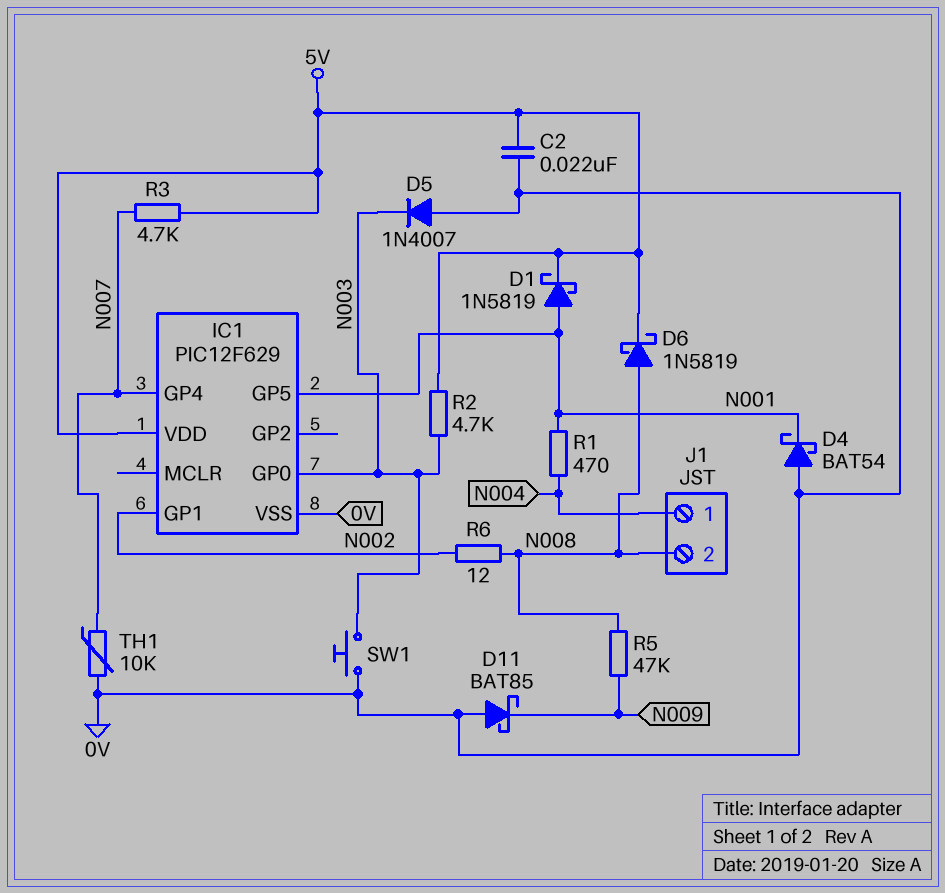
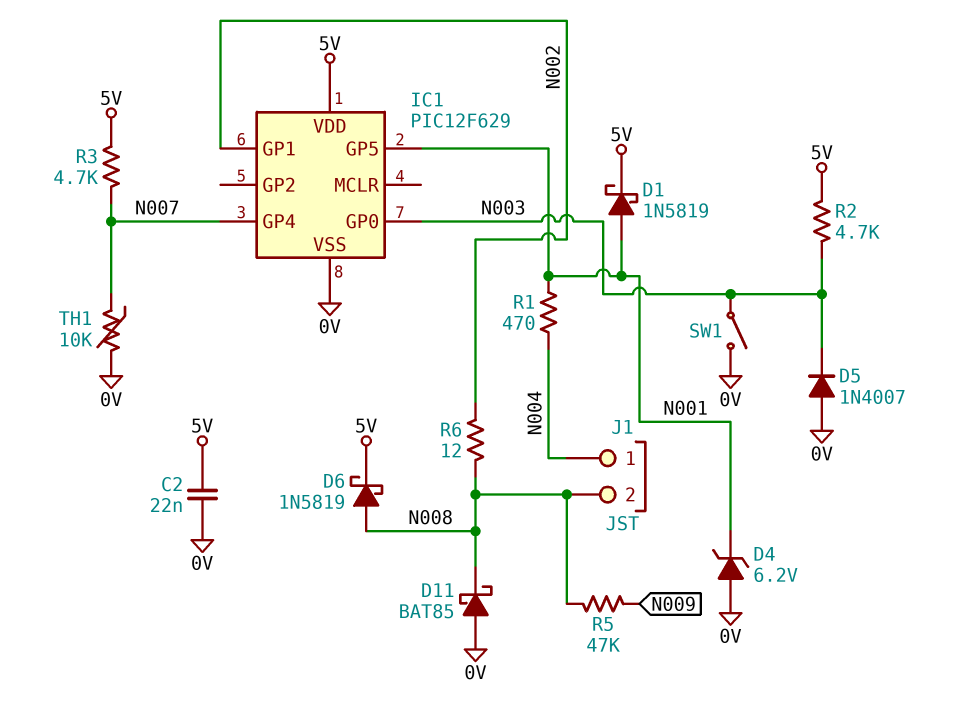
D4: schottky BAT54 (A 0V, K N001) -> zener 6.2V (A 0V, K N001)
D11: schottky BAT85 (A 0V, K N009) -> schottky BAT85 (A 0V, K N008)
SW1: button (0V, N003) -> switch (0V, N003)

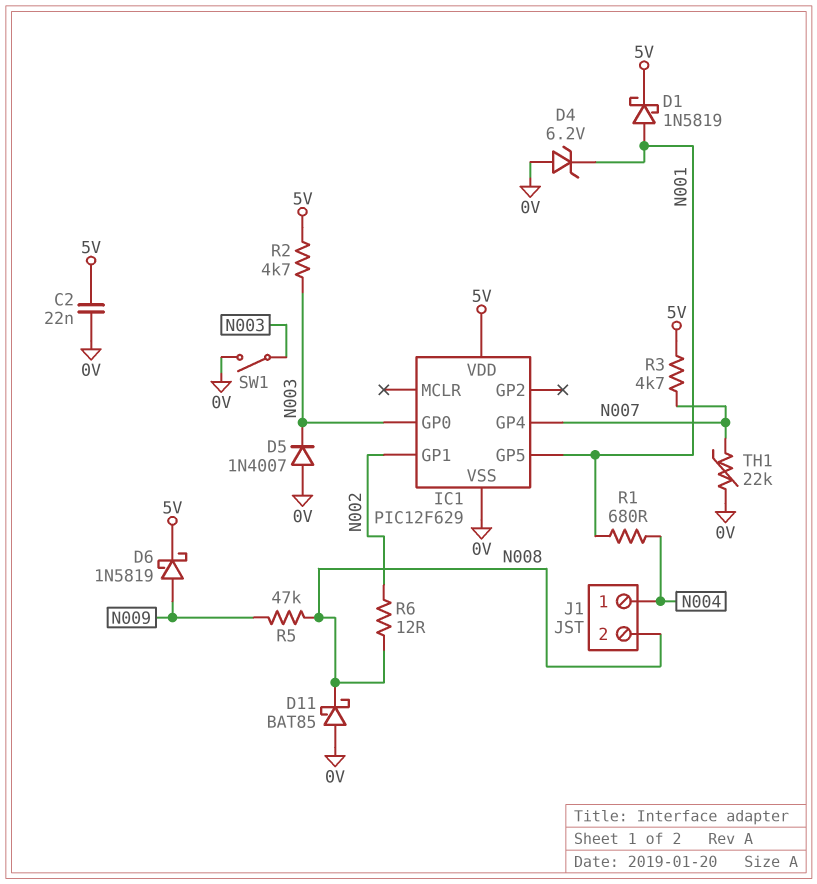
D6: schottky 1N5819 (A N008, K 5V) -> schottky 1N5819 (A N009, K 5V)
R1: 470 (N001, N004) -> 680 (N001, N004)
TH1: 10k (0V, N007) -> 22k (0V, N007)

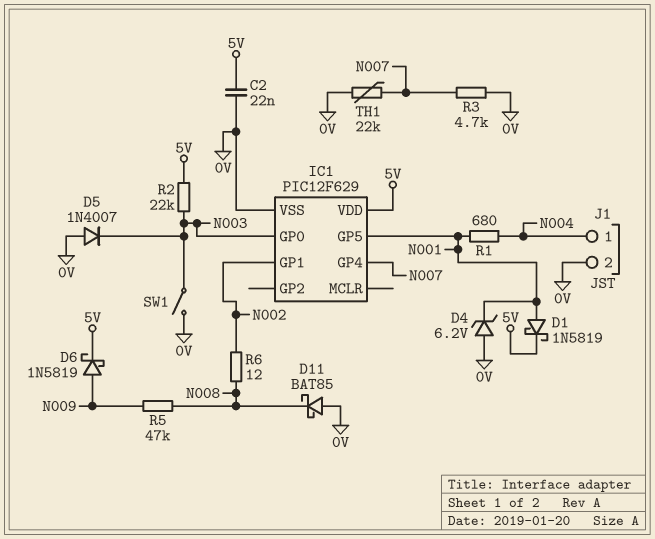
J1 pin 2: N008 -> 0V
R2: 4.7k (5V, N003) -> 22k (5V, N003)
R3: 4.7k (5V, N007) -> 4.7k (0V, N007)

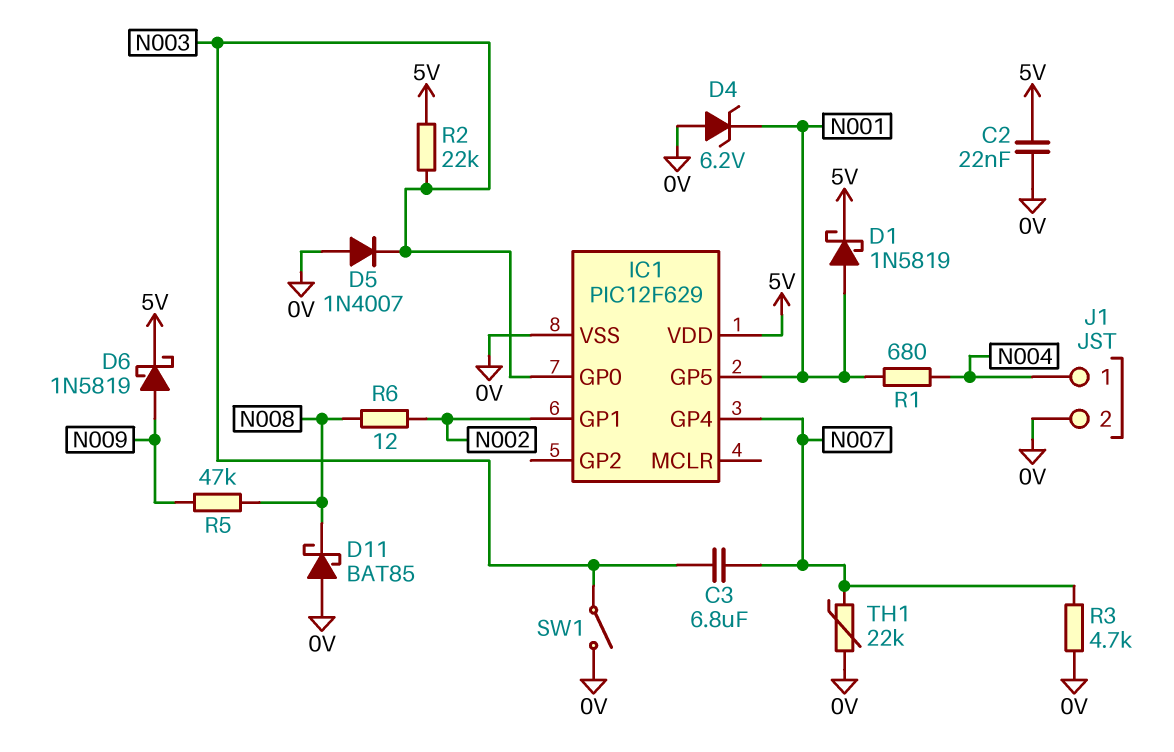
C3: none -> 6.8uF (N003, N007)

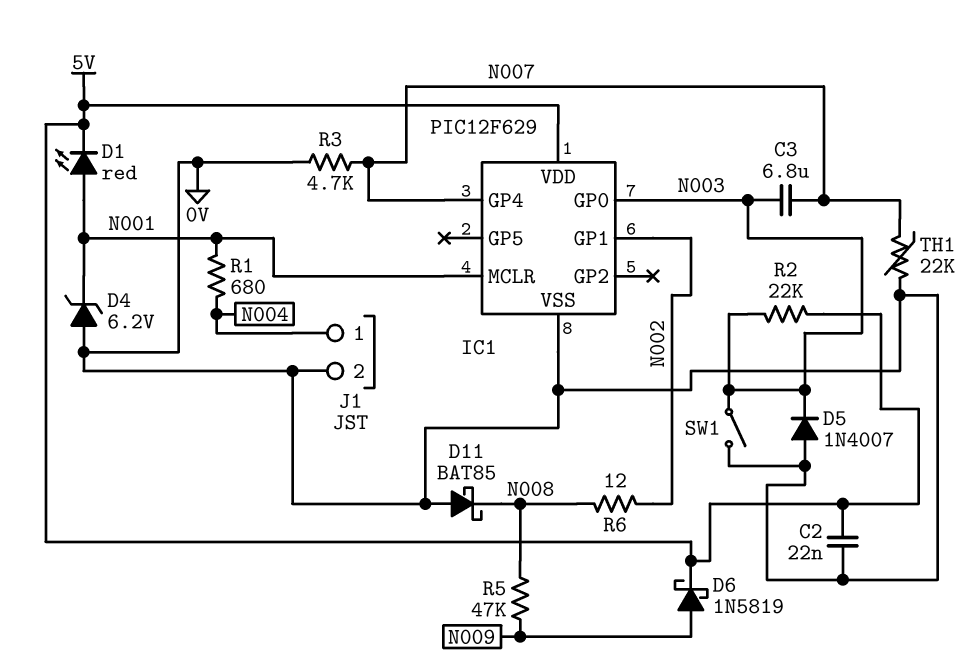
D1: schottky 1N5819 (A N001, K 5V) -> LED red (A N001, K 5V)
IC1 pin GP5: N001 -> none
IC1 pin MCLR: none -> N001

